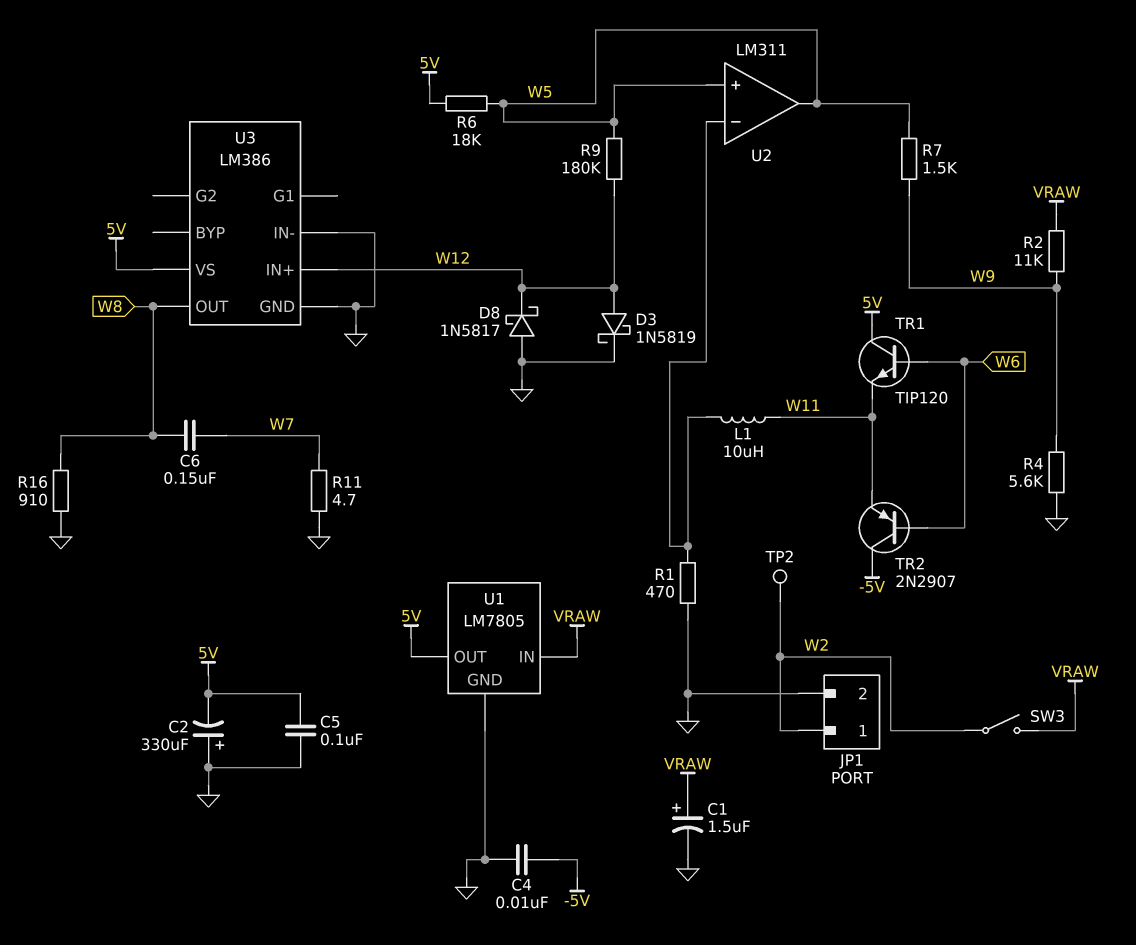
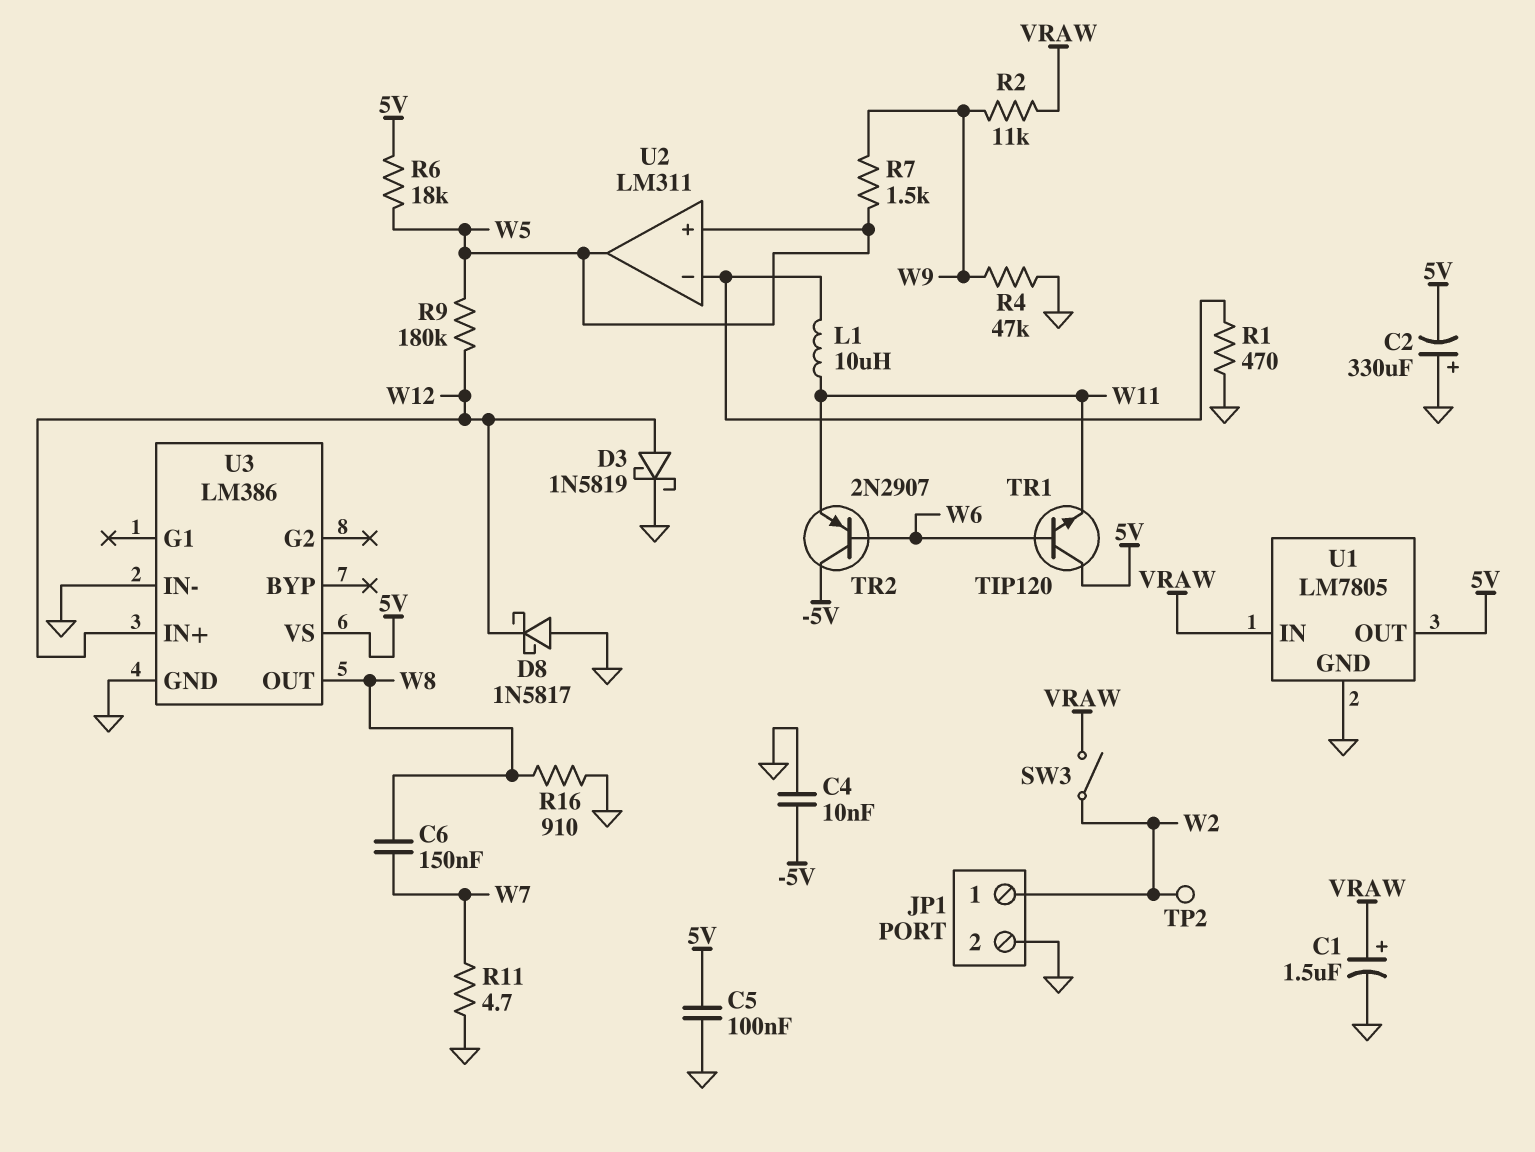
R4: 5.6k (GND, W9) -> 47k (GND, W9)

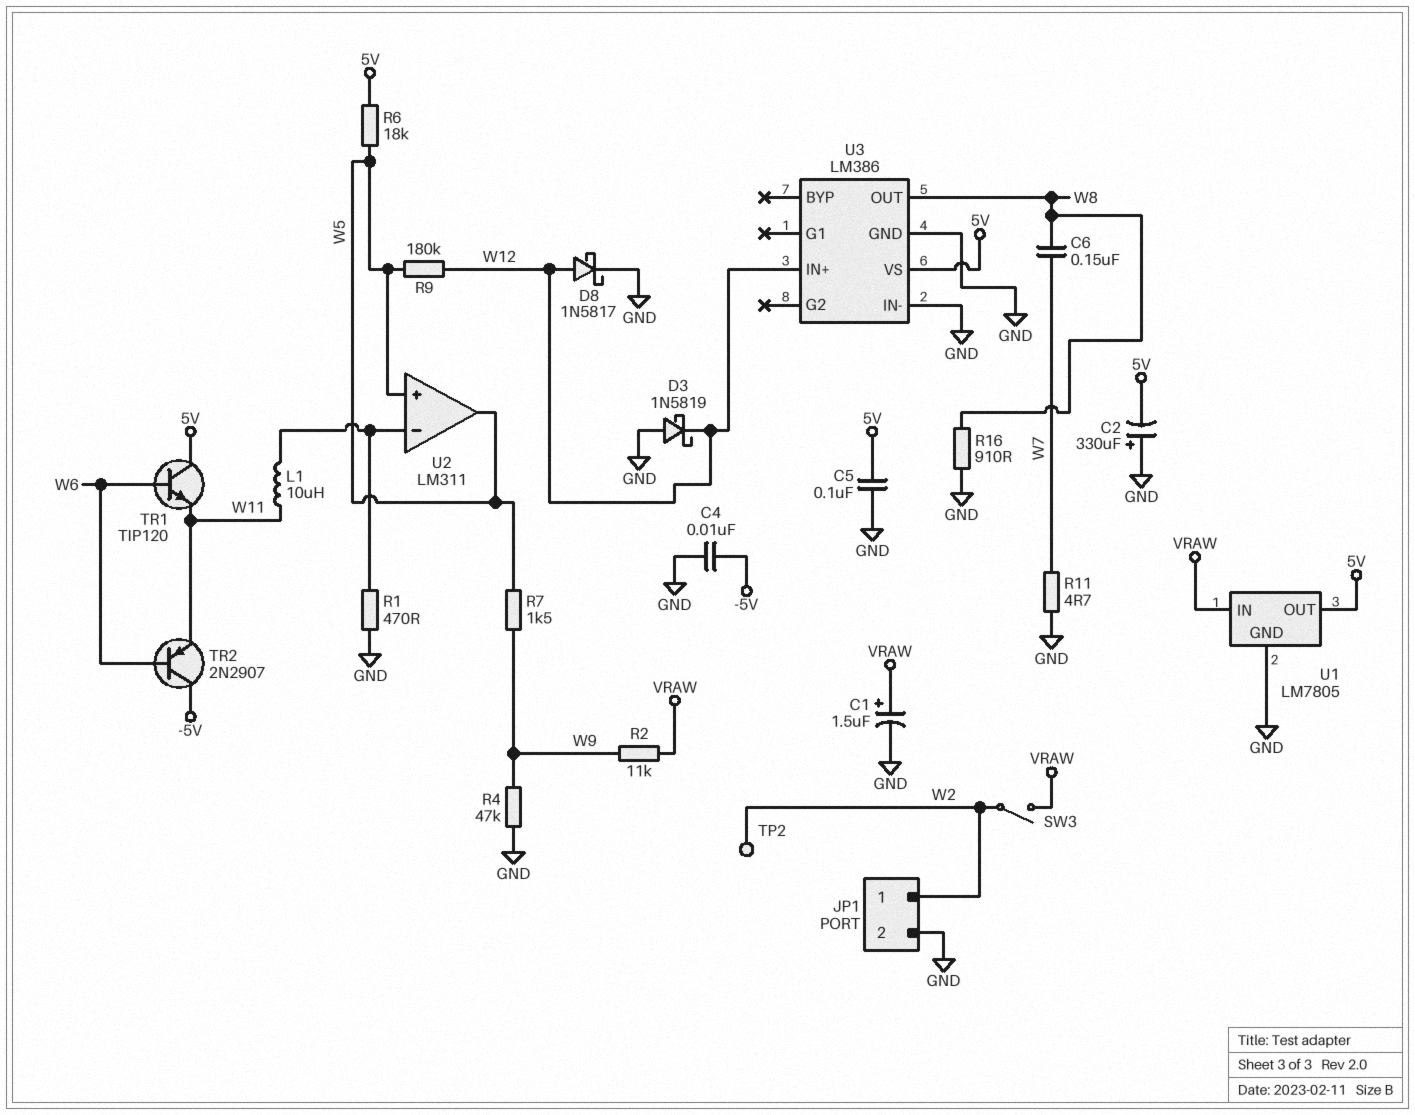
D3: schottky 1N5819 (A W12, K GND) -> schottky 1N5819 (A GND, K W12)
D8: schottky 1N5817 (A GND, K W12) -> schottky 1N5817 (A W12, K GND)

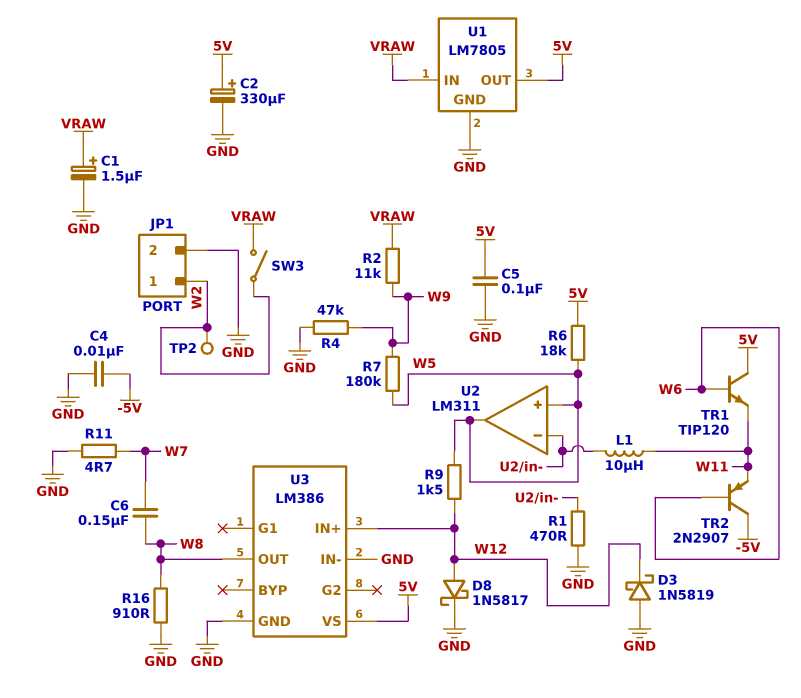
C2: 330uF (plus GND, minus 5V) -> 330uF (plus 5V, minus GND)
R7: 1.5k (W5, W9) -> 180k (W5, W9)
R9: 180k (W5, W12) -> 1.5k (W5, W12)

